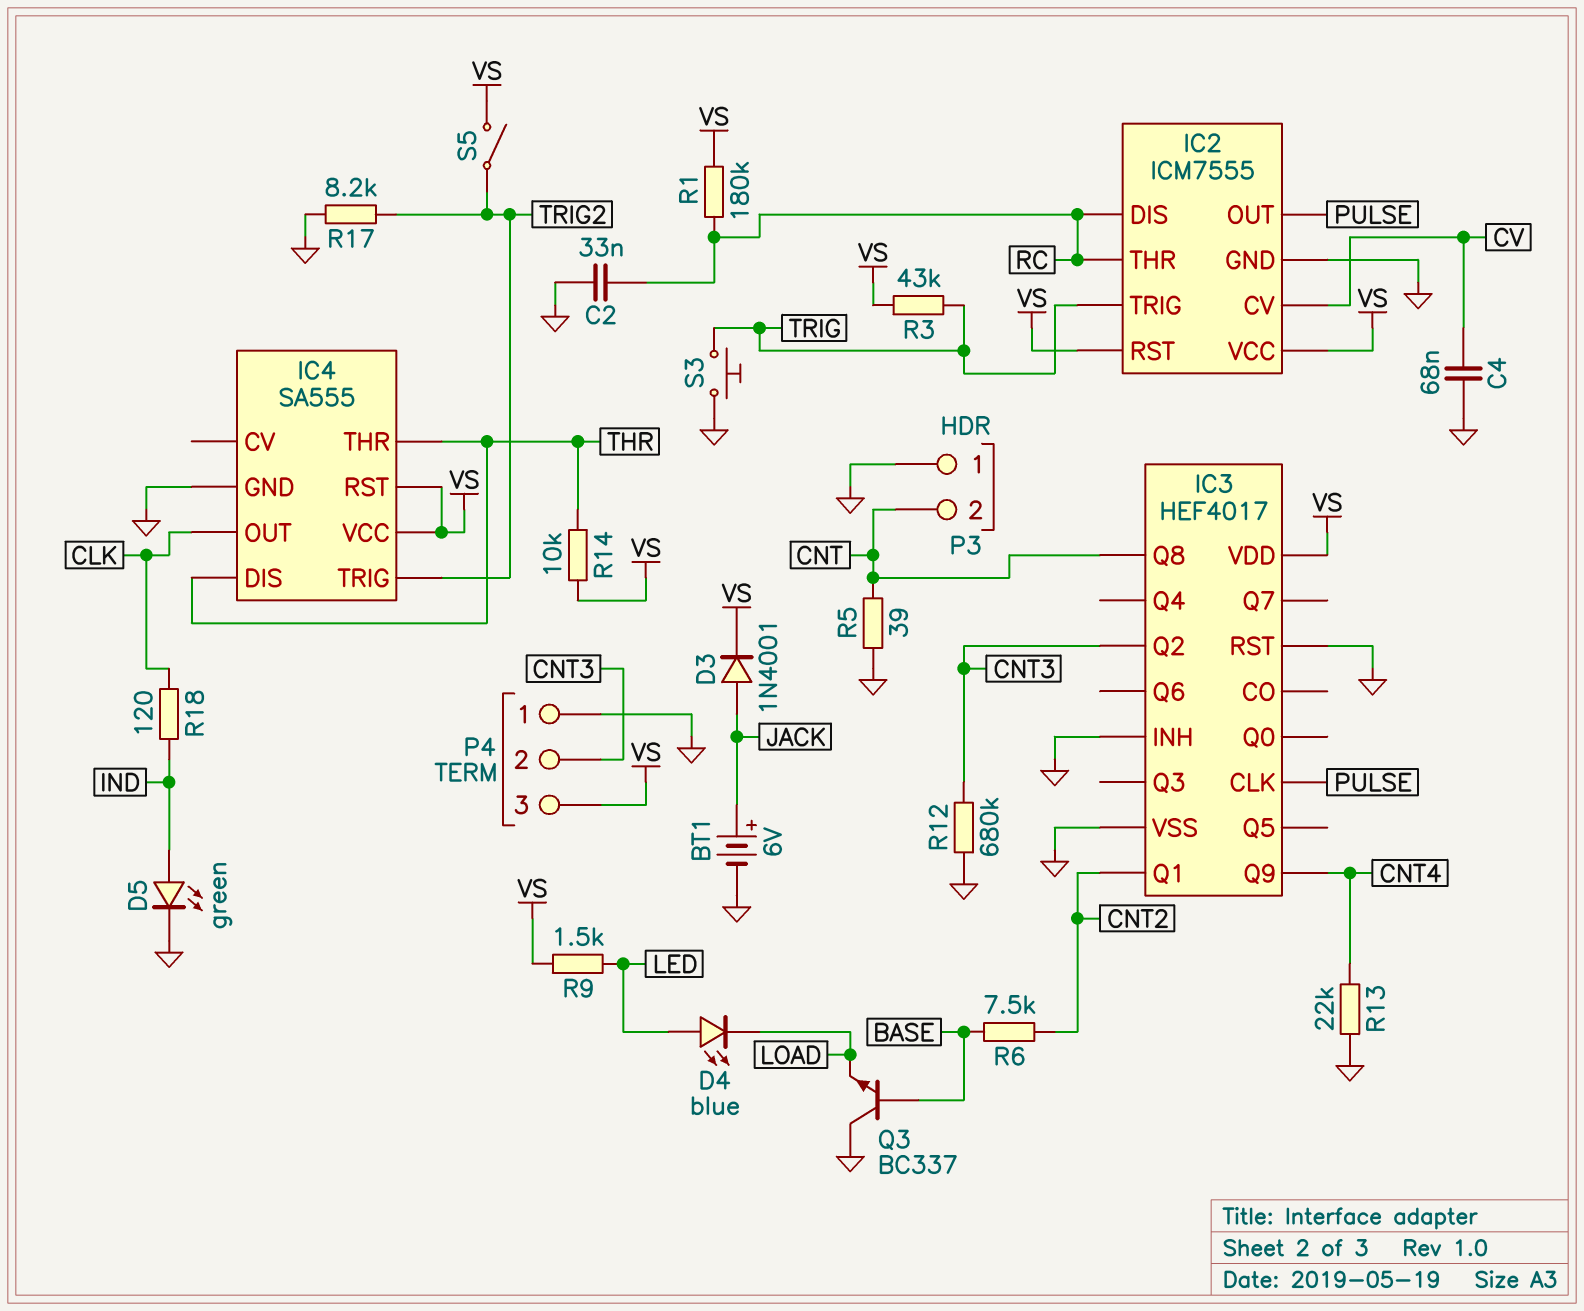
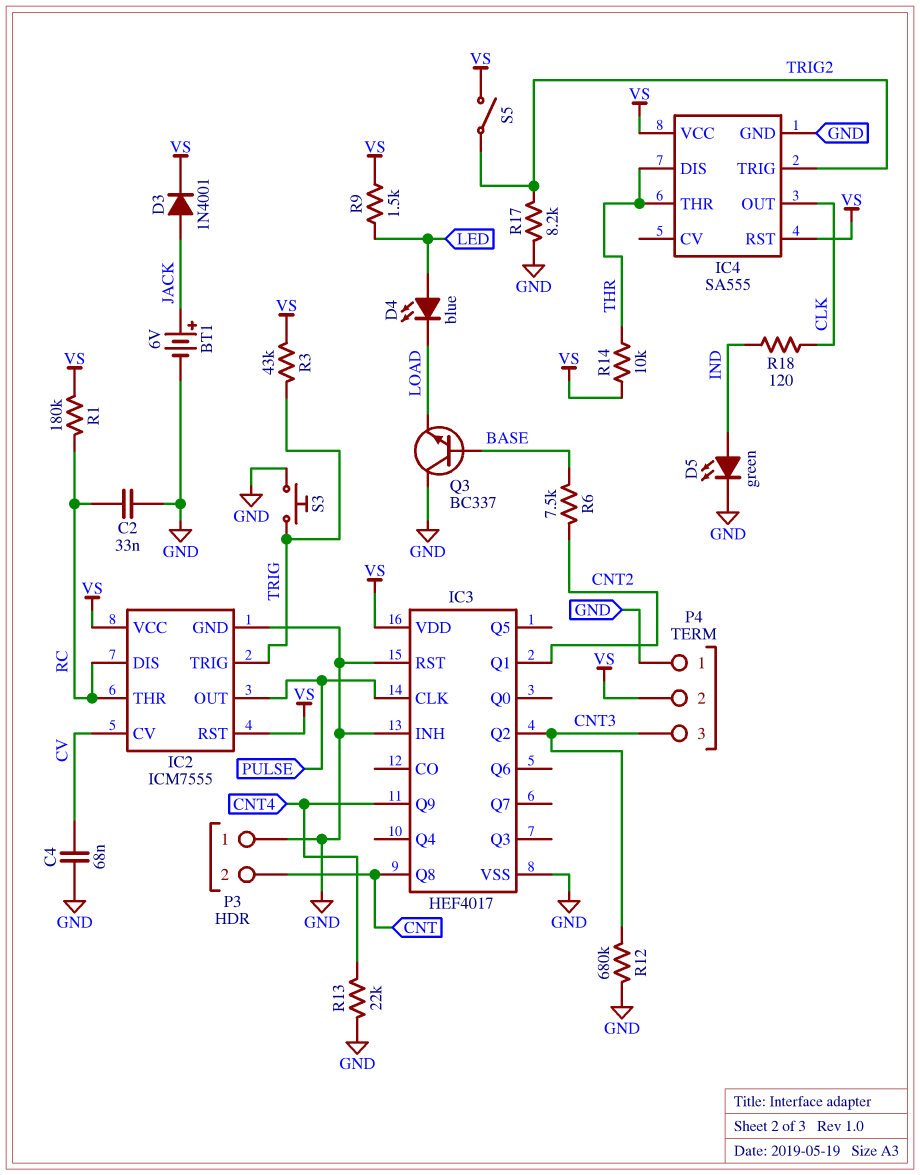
P4 pin 2: CNT3 -> VS
P4 pin 3: VS -> CNT3
R5: 39 (CNT, GND) -> none

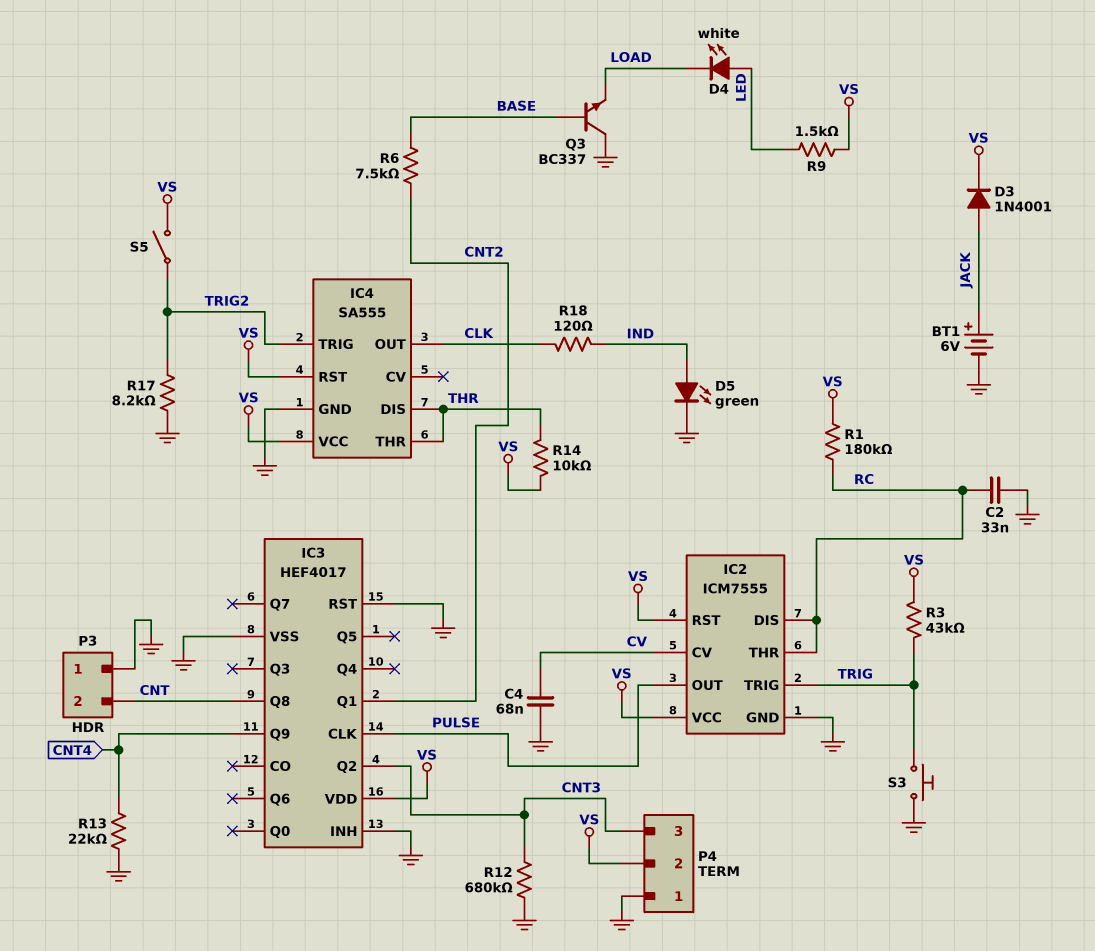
D4: LED blue (A LED, K LOAD) -> LED white (A LED, K LOAD)

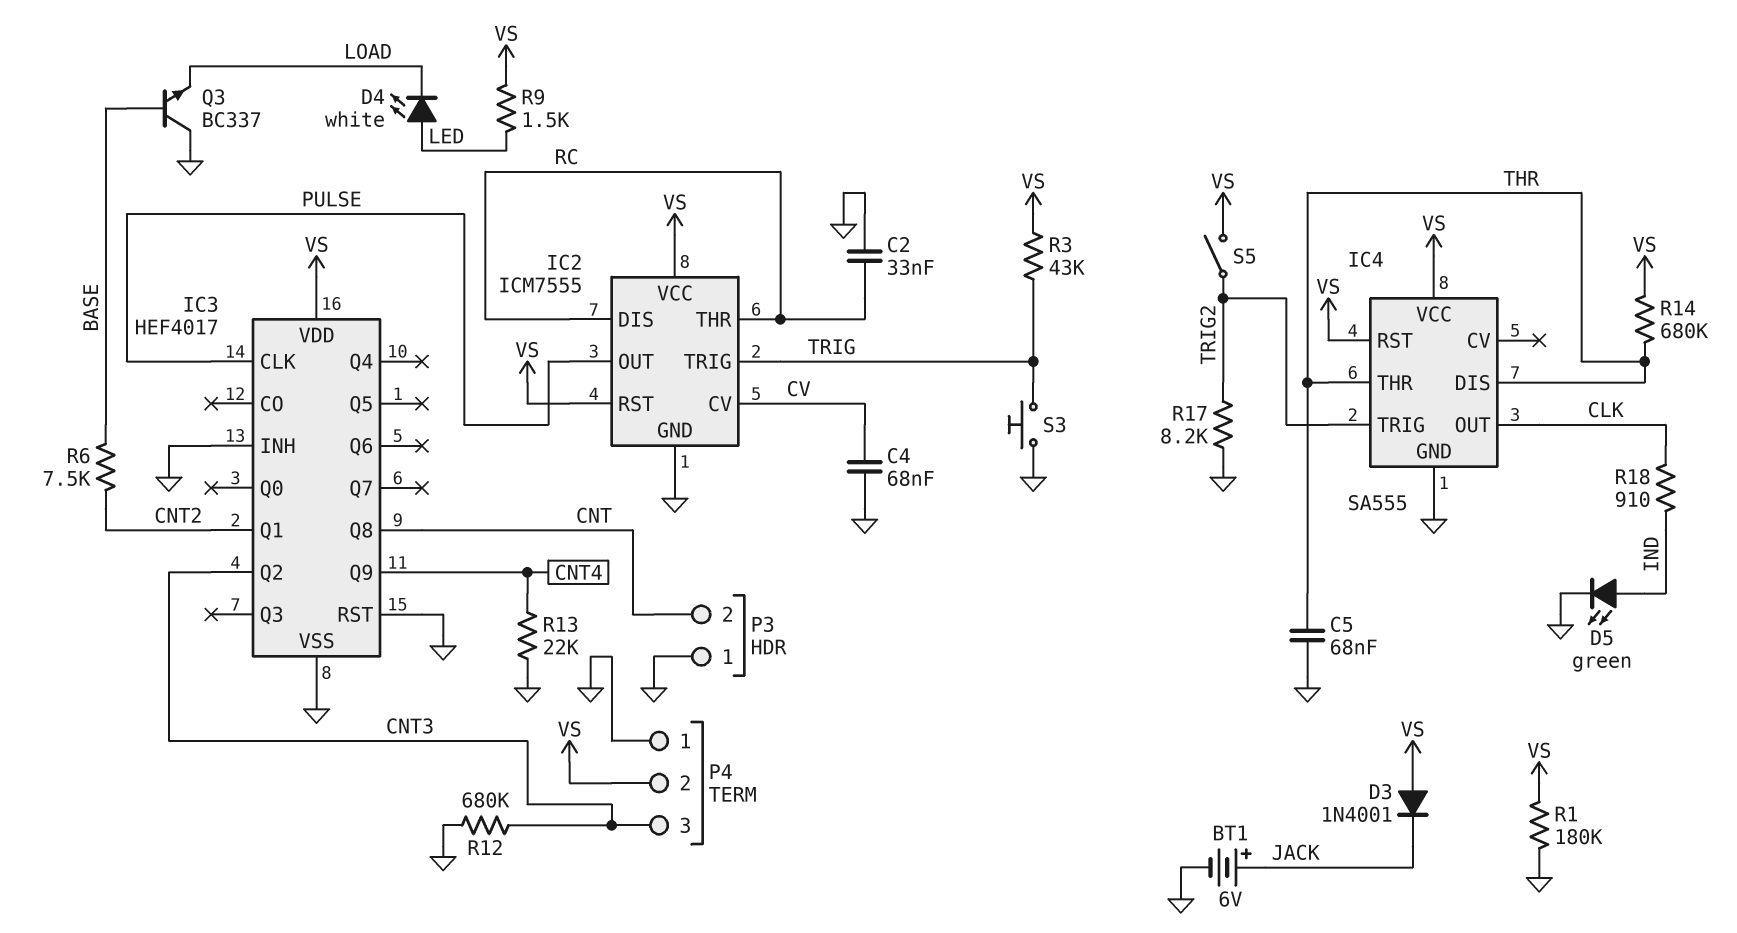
C5: none -> 68nF (GND, THR)
D3: diode 1N4001 (A JACK, K VS) -> diode 1N4001 (A VS, K JACK)
R1: 180k (RC, VS) -> 180k (GND, VS)
R14: 10k (THR, VS) -> 680k (THR, VS)
R18: 120 (CLK, IND) -> 910 (CLK, IND)

